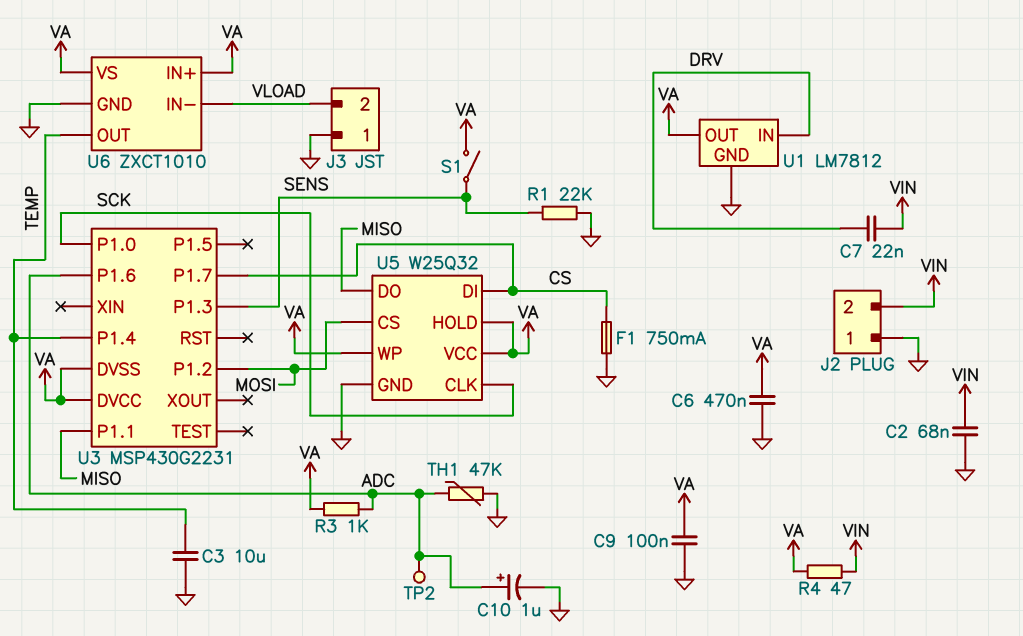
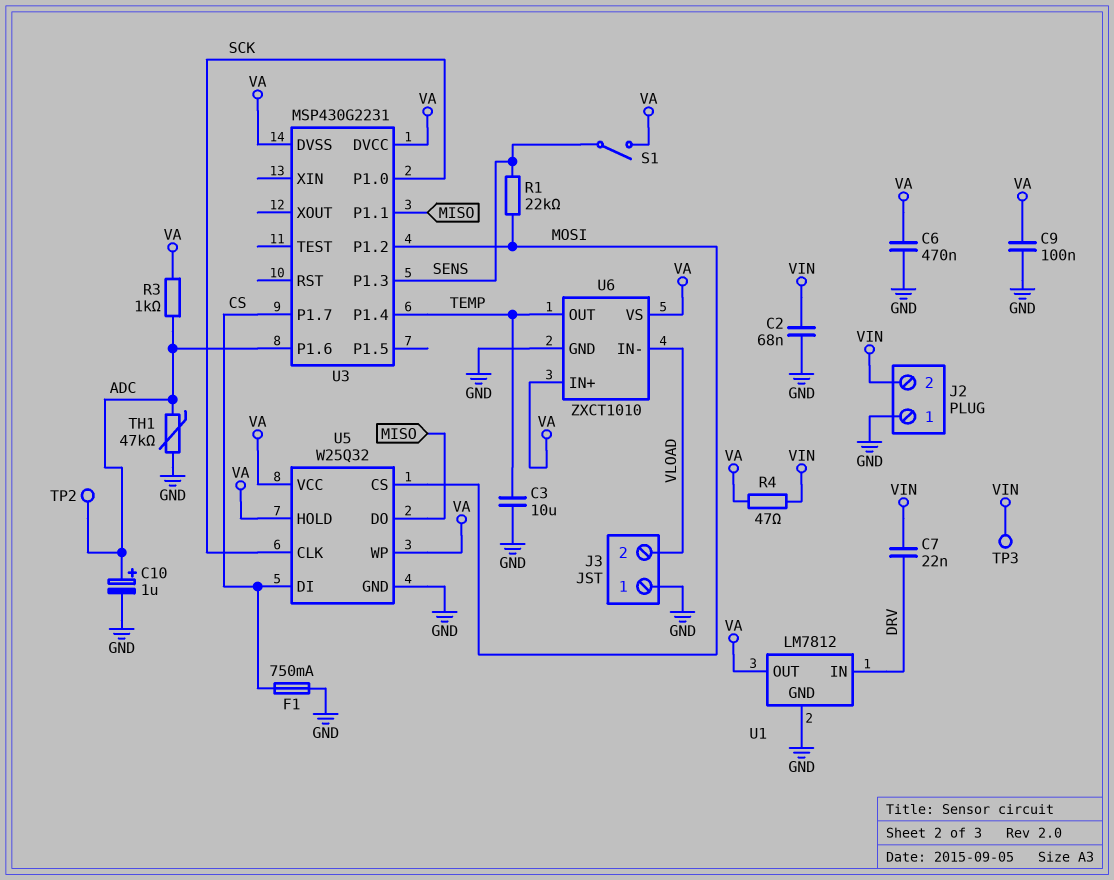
R1: 22k (GND, SENS) -> 22k (MOSI, SENS)
TP3: none -> test point (VIN)

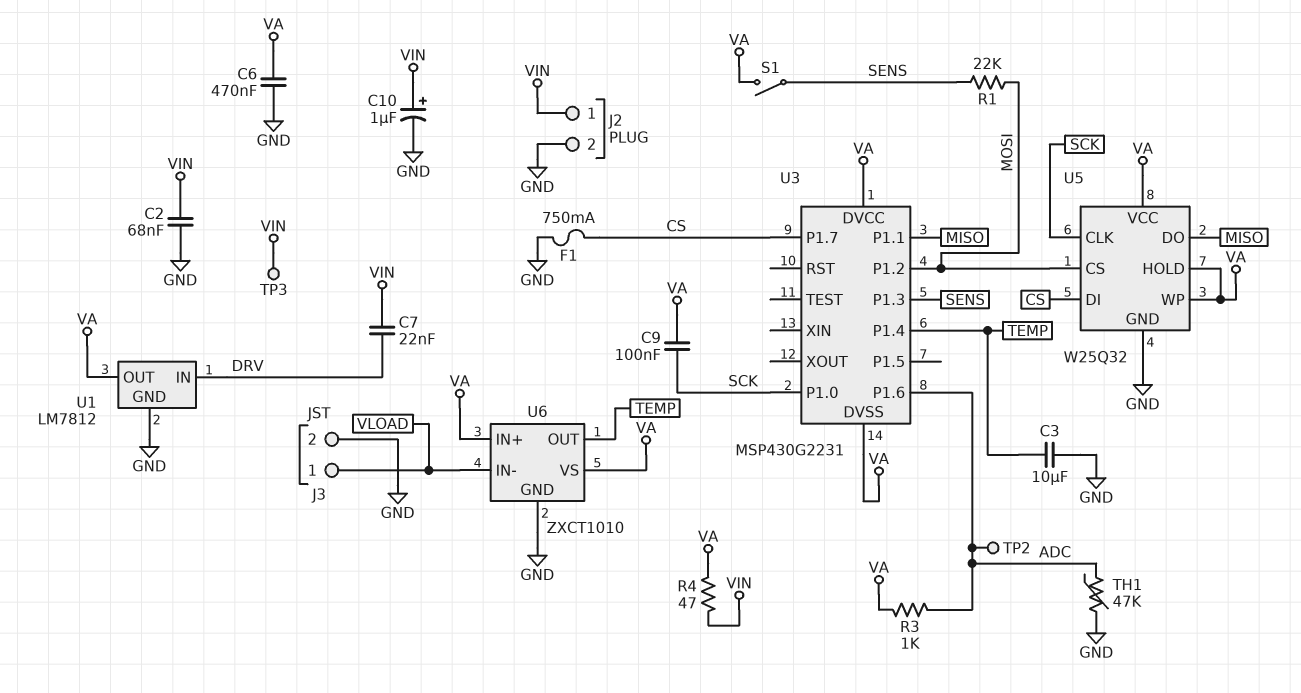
C9: 100nF (GND, VA) -> 100nF (SCK, VA)
C10: 1uF (plus ADC, minus GND) -> 1uF (plus VIN, minus GND)
J2 pin 1: GND -> VIN
J2 pin 2: VIN -> GND
J3 pin 1: GND -> VLOAD
J3 pin 2: VLOAD -> GND

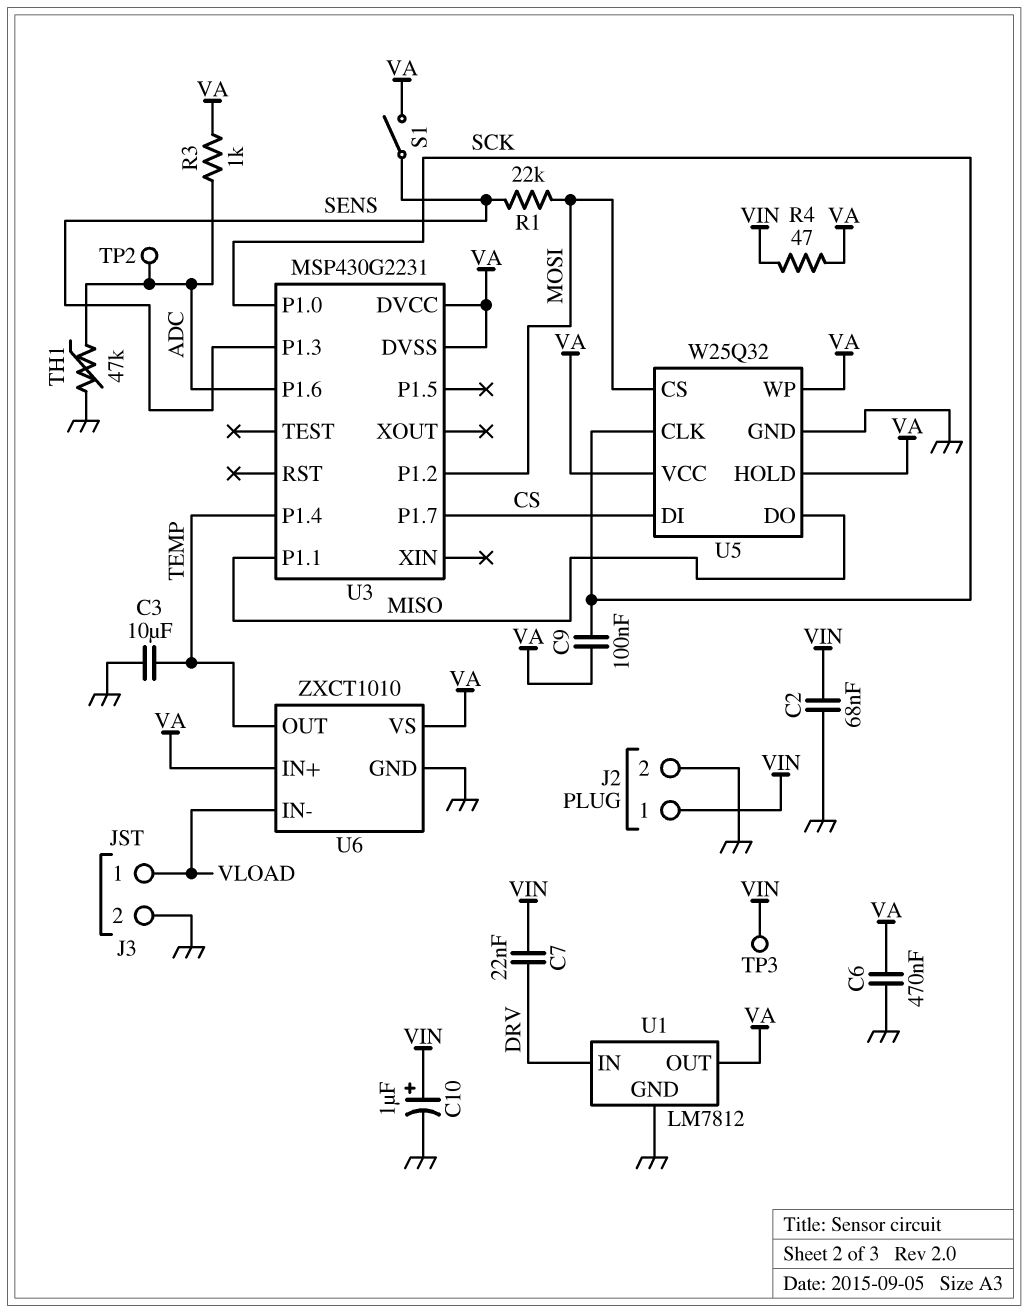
F1: 750mA (CS, GND) -> none

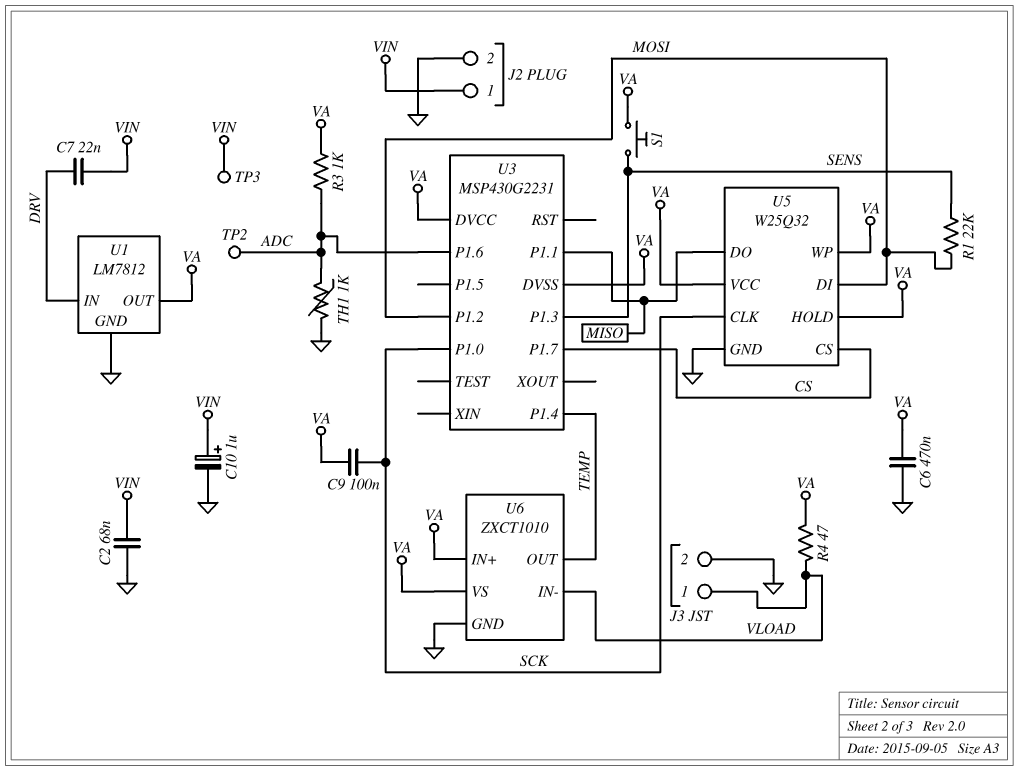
C3: 10uF (GND, TEMP) -> none
R4: 47 (VA, VIN) -> 47 (VA, VLOAD)
S1: switch (SENS, VA) -> button (SENS, VA)
TH1: 47k (ADC, GND) -> 1k (ADC, GND)
U5 pin CS: MOSI -> CS
U5 pin DI: CS -> MOSI

